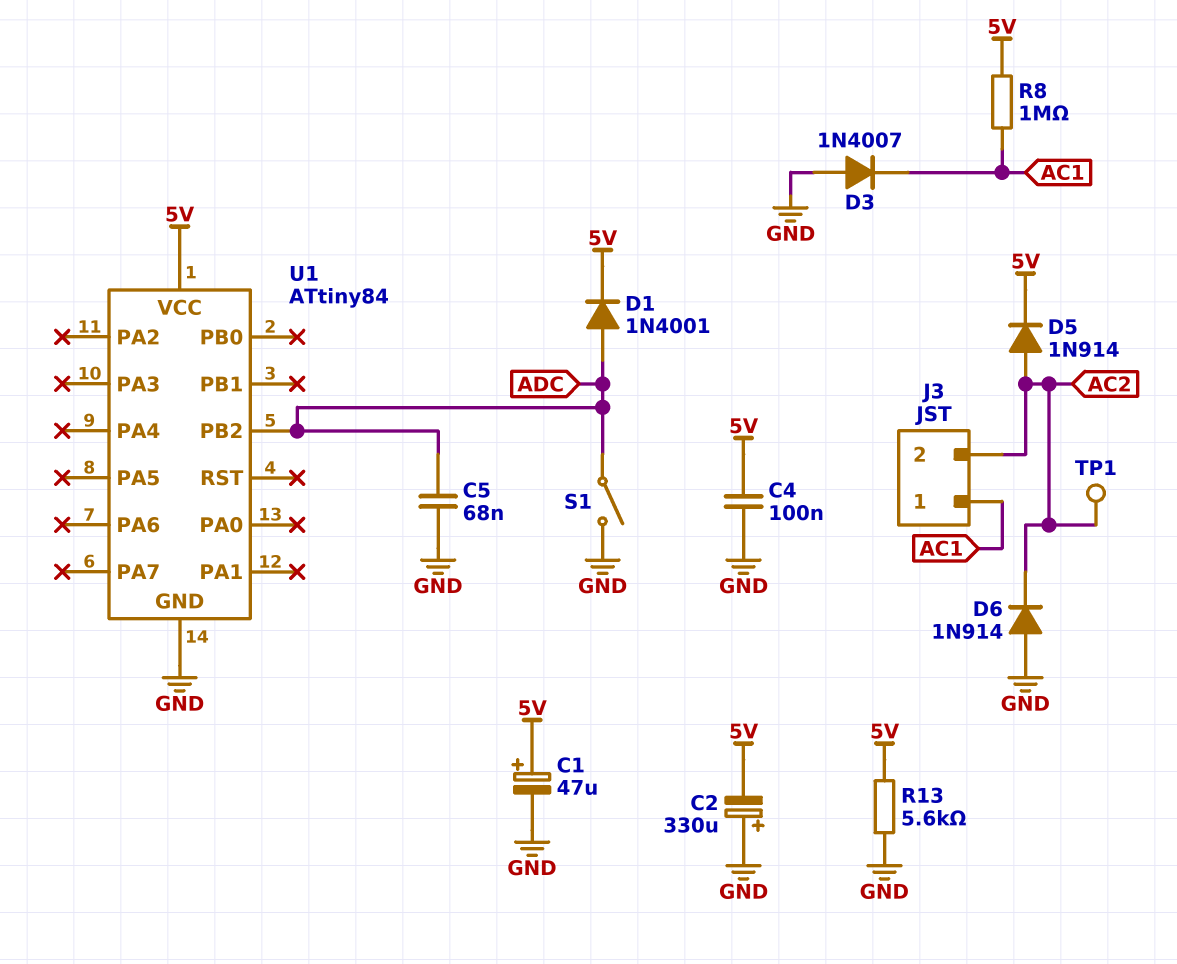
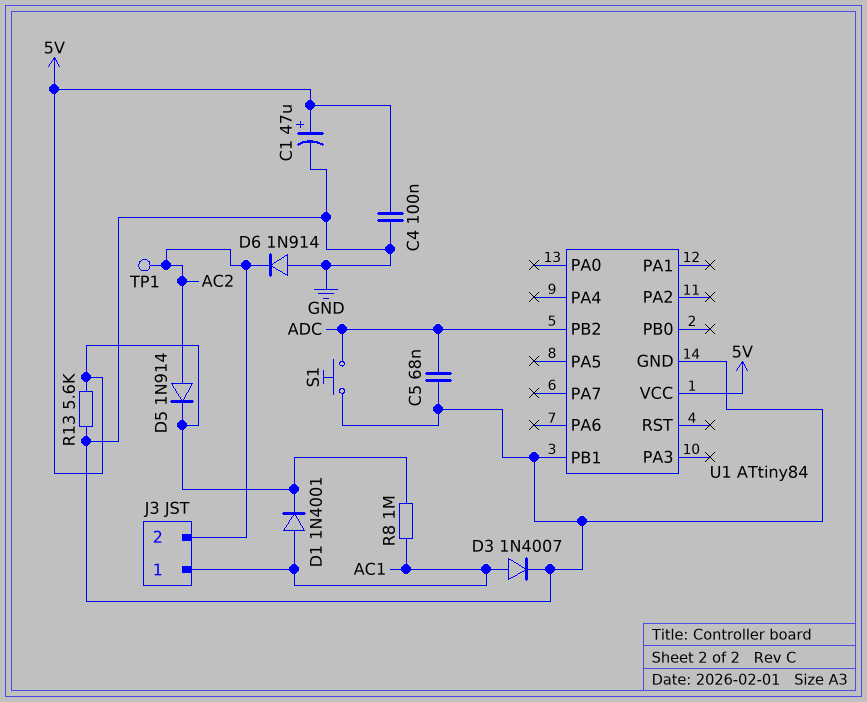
C2: 330uF (plus GND, minus 5V) -> none
D1: diode 1N4001 (A ADC, K 5V) -> diode 1N4001 (A AC1, K 5V)
D3: diode 1N4007 (A GND, K AC1) -> diode 1N4007 (A AC1, K GND)
S1: switch (ADC, GND) -> button (ADC, GND)
U1 pin PB1: none -> GND

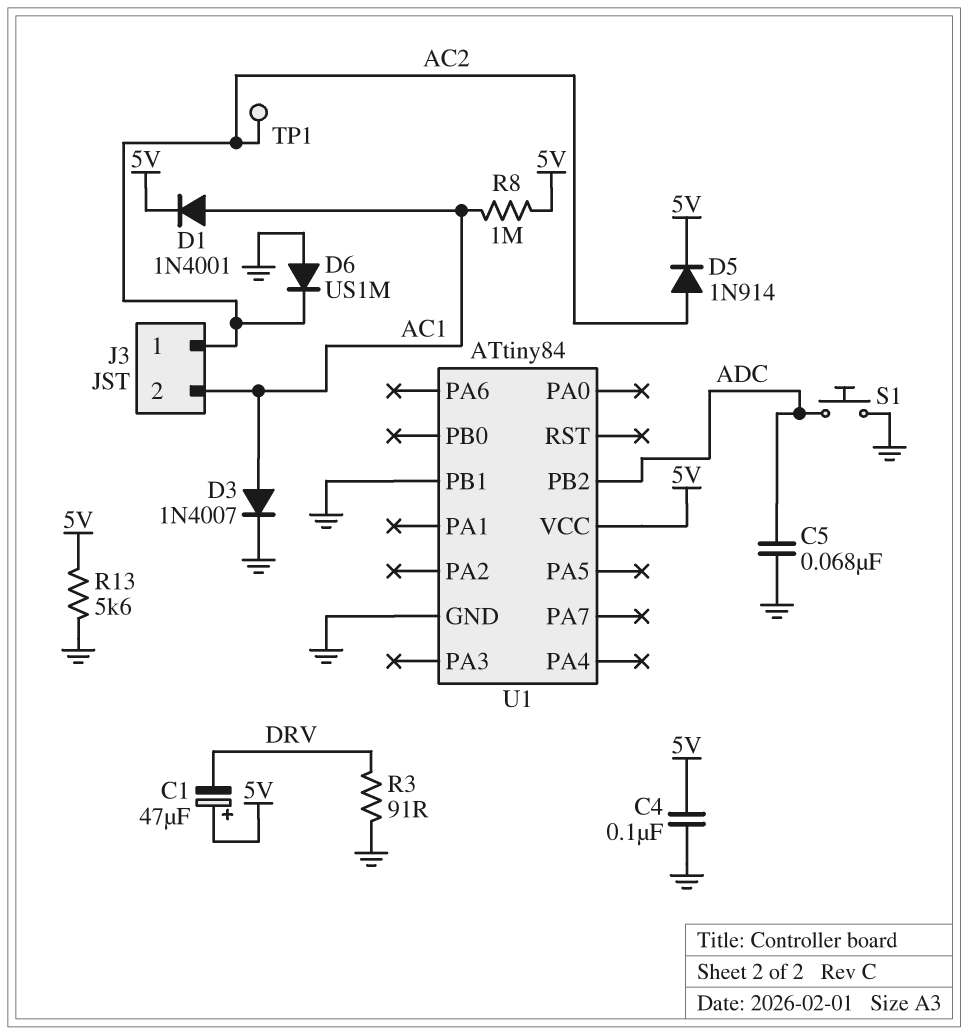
C1: 47uF (plus 5V, minus GND) -> 47uF (plus 5V, minus DRV)
D6: diode 1N914 (A GND, K AC2) -> diode US1M (A GND, K AC2)
J3 pin 1: AC1 -> AC2
J3 pin 2: AC2 -> AC1
R3: none -> 91 (DRV, GND)

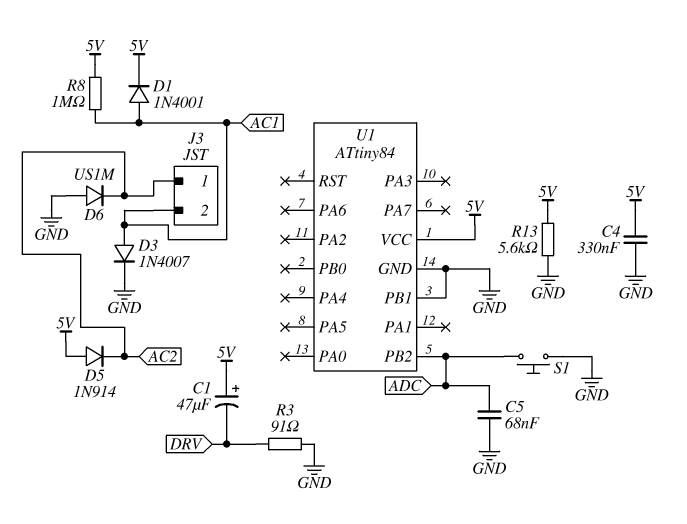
C4: 100nF (5V, GND) -> 330nF (5V, GND)
D5: diode 1N914 (A AC2, K 5V) -> diode 1N914 (A 5V, K AC2)
TP1: test point (AC2) -> none

